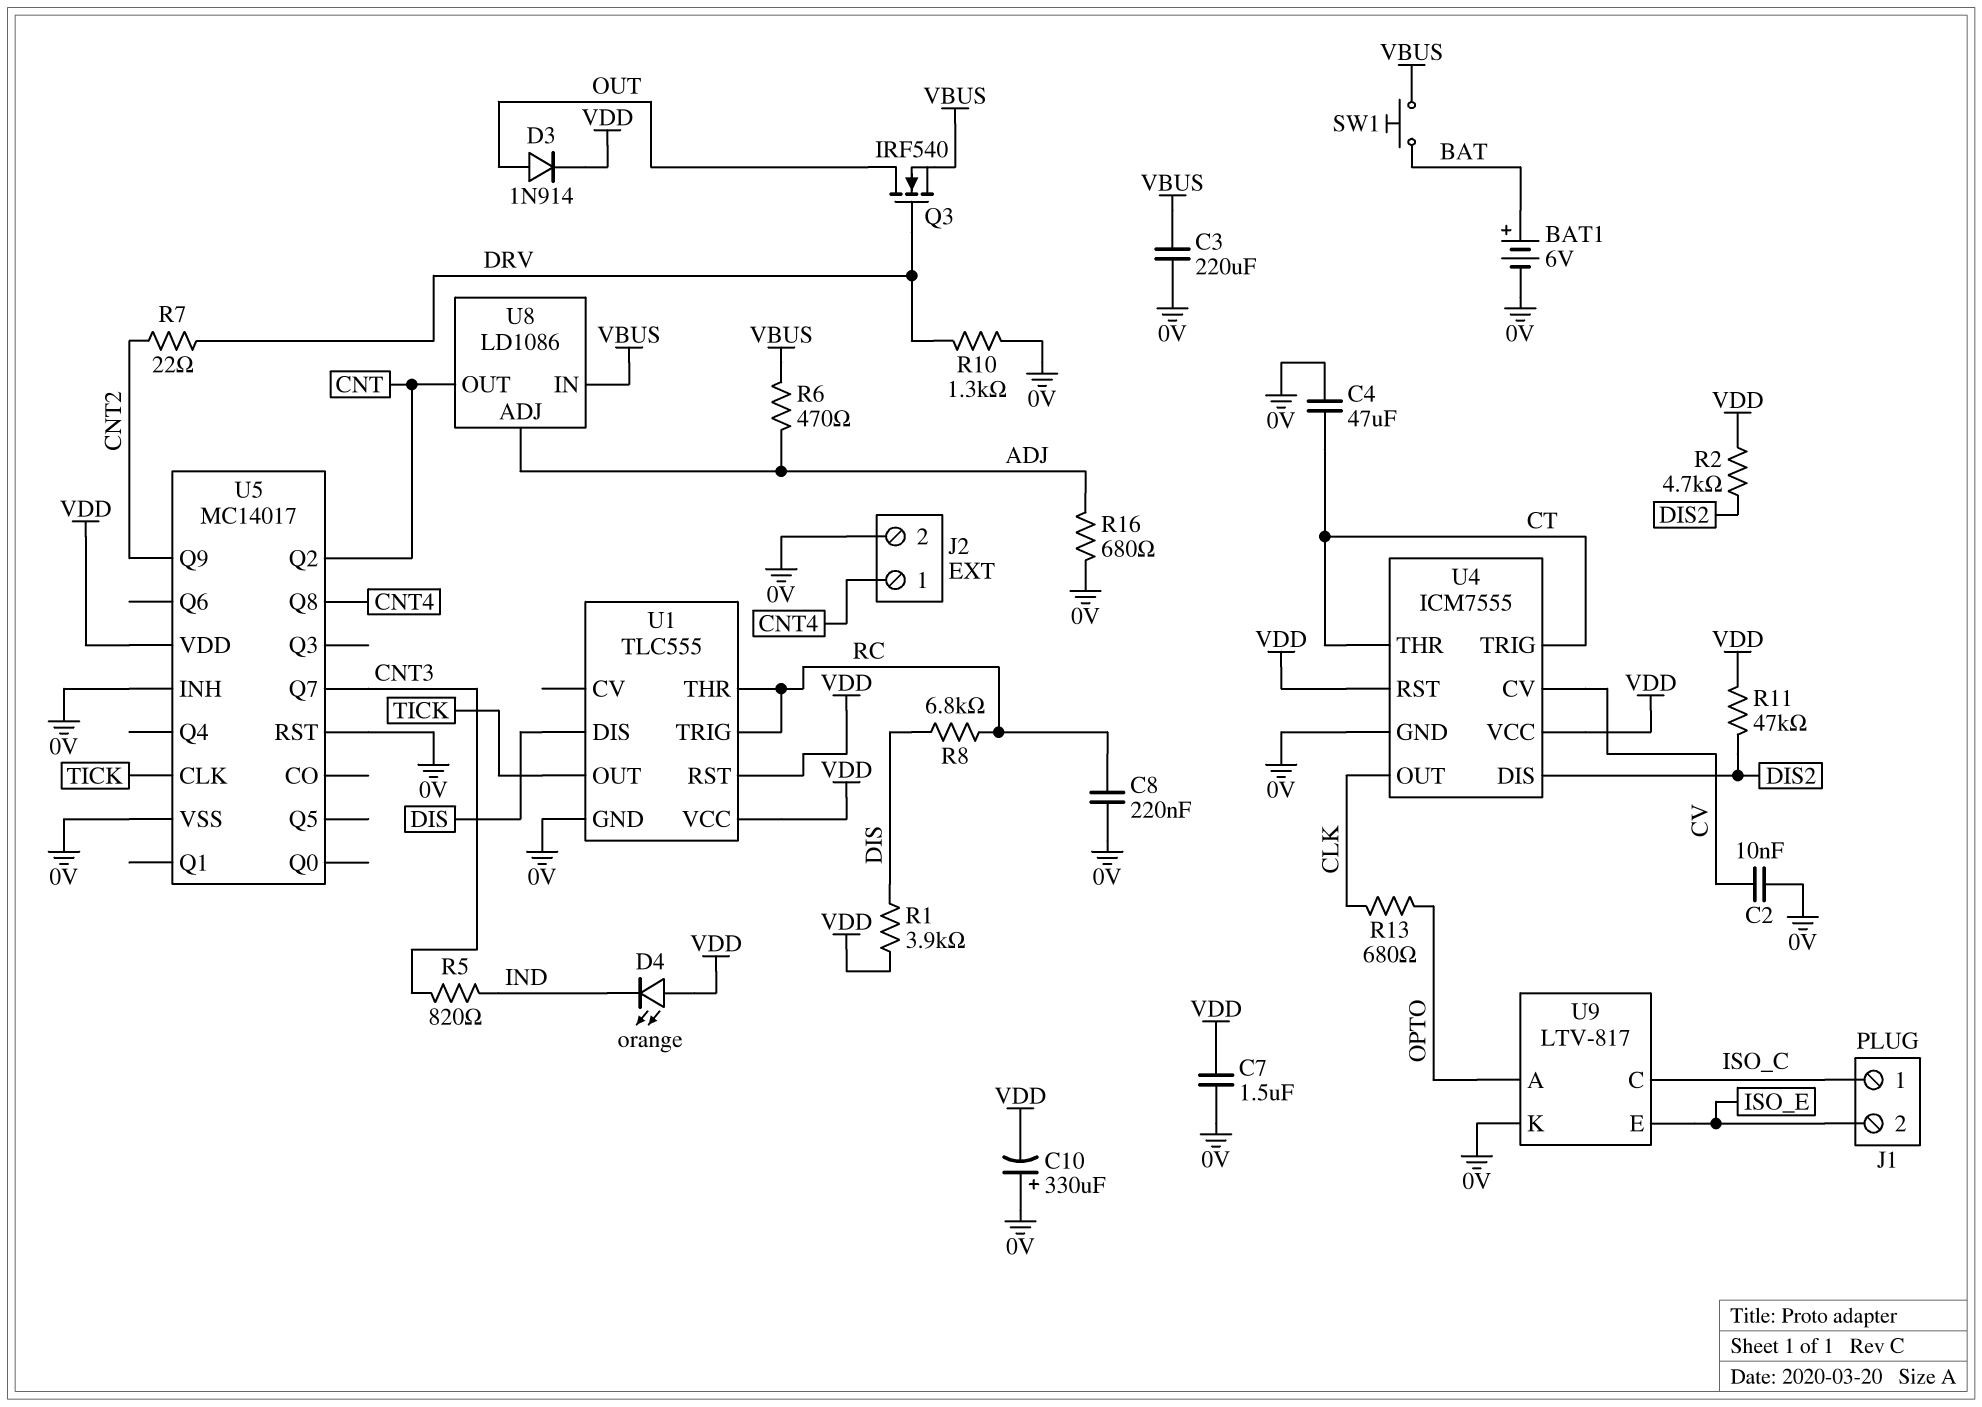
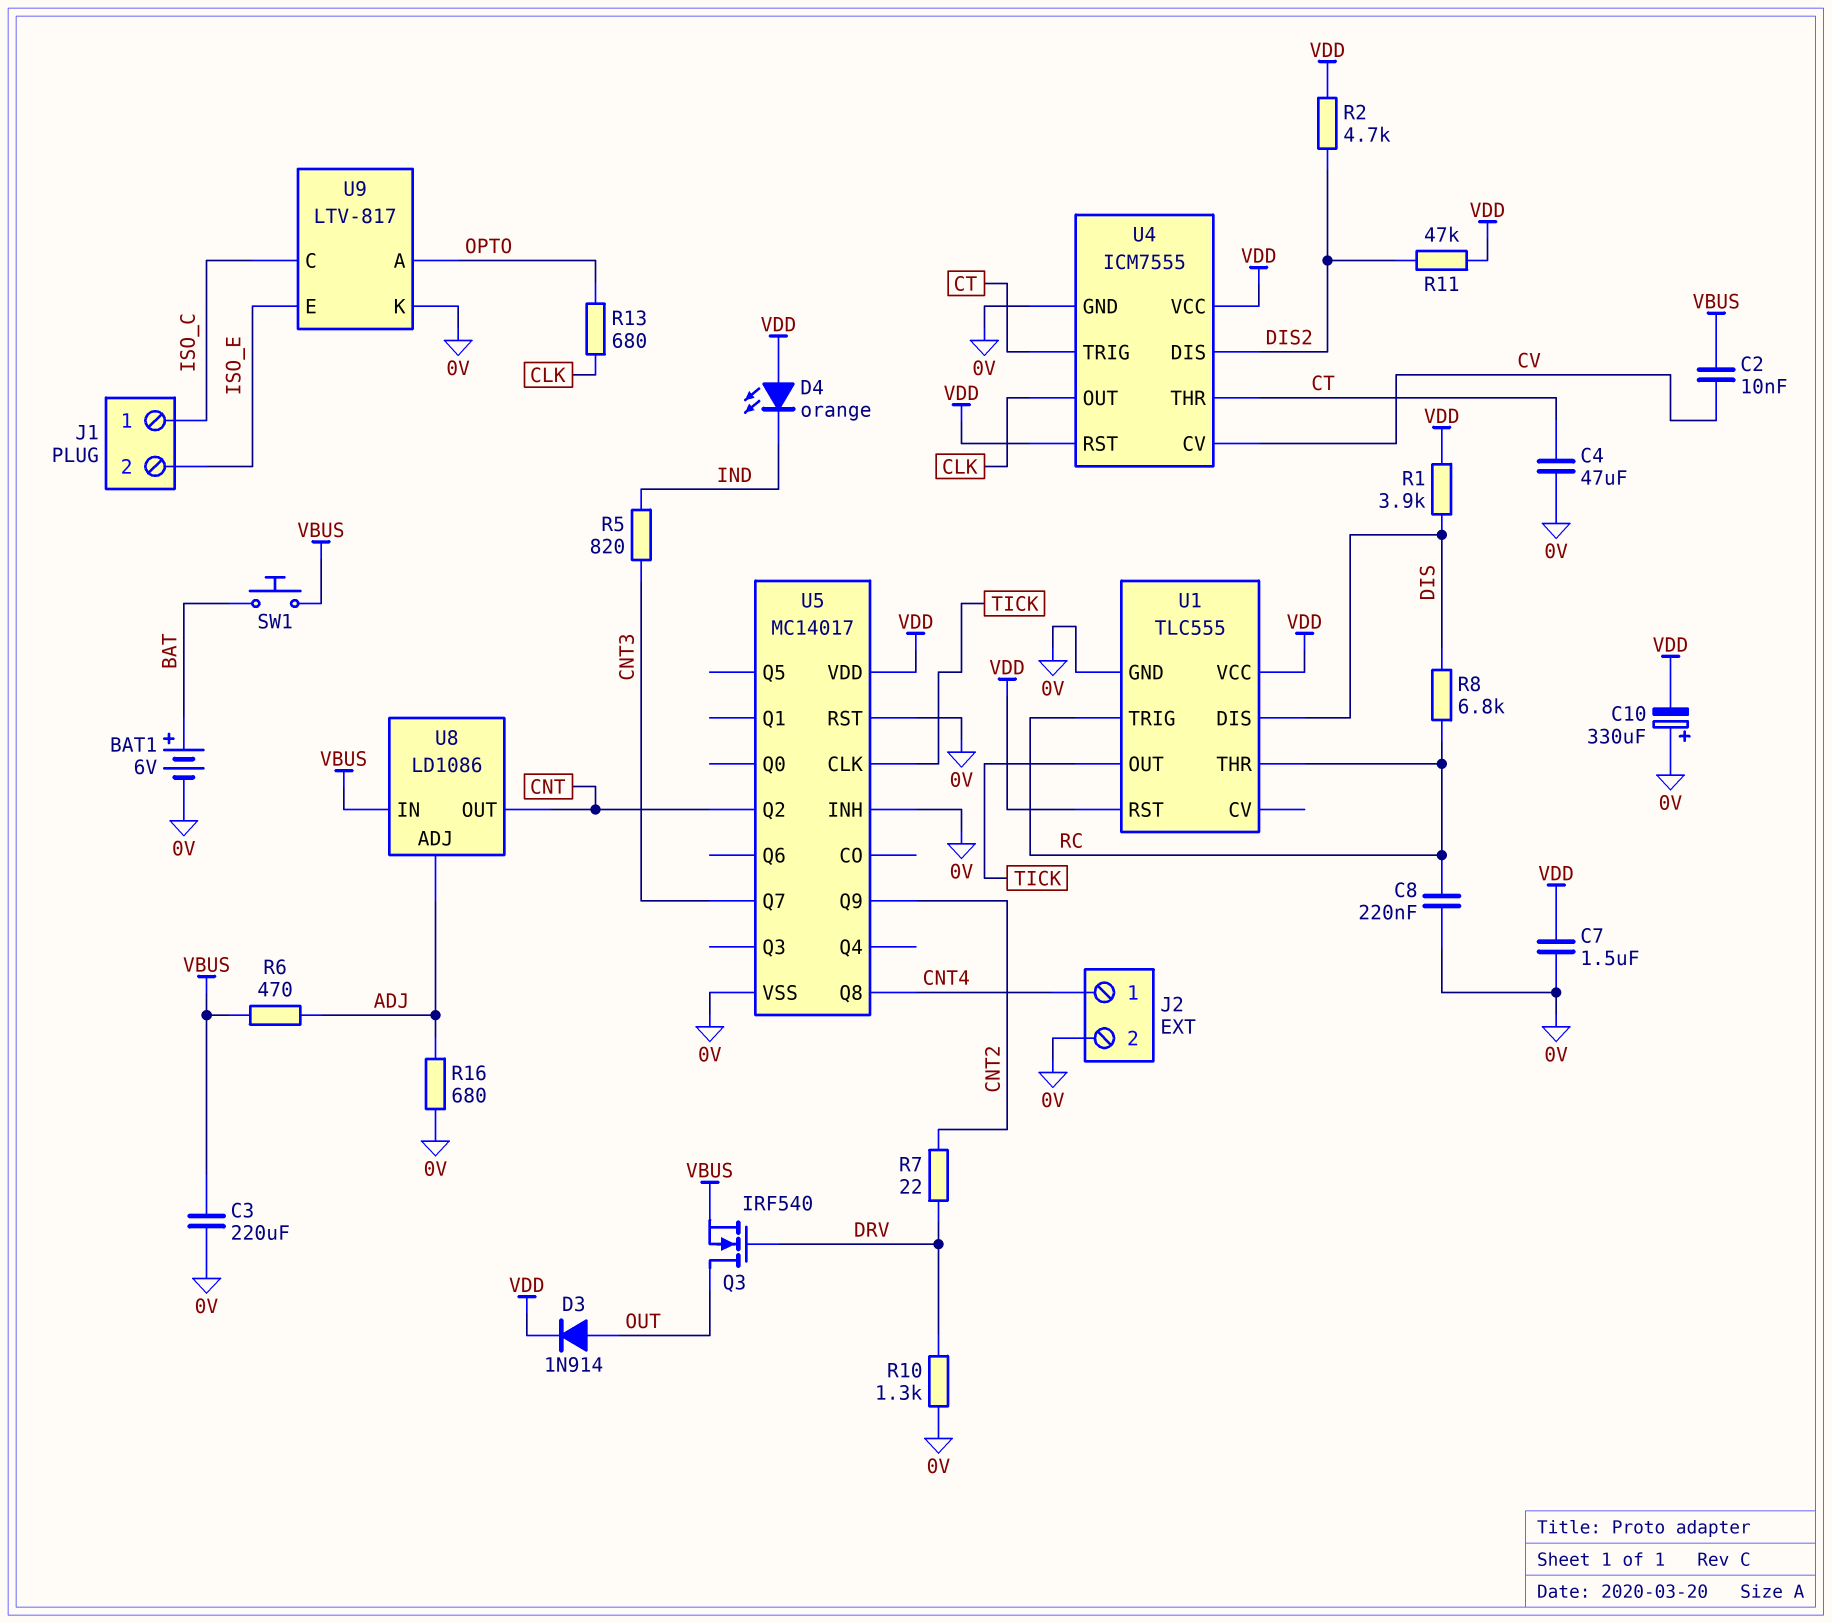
C2: 10nF (0V, CV) -> 10nF (CV, VBUS)

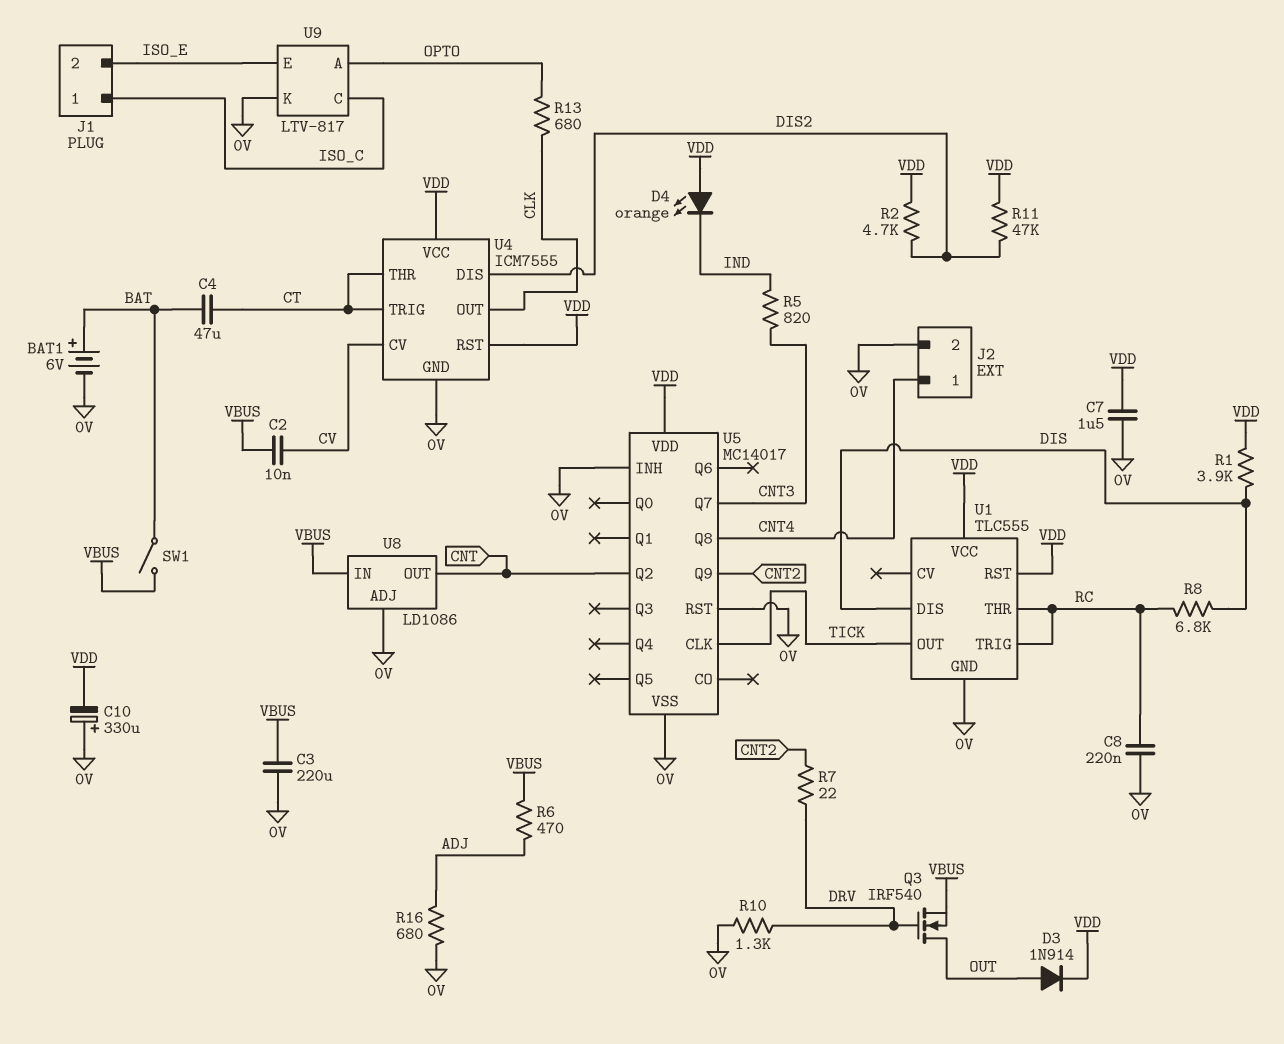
C4: 47uF (0V, CT) -> 47uF (BAT, CT)
SW1: button (BAT, VBUS) -> switch (BAT, VBUS)
U8 pin ADJ: ADJ -> 0V

